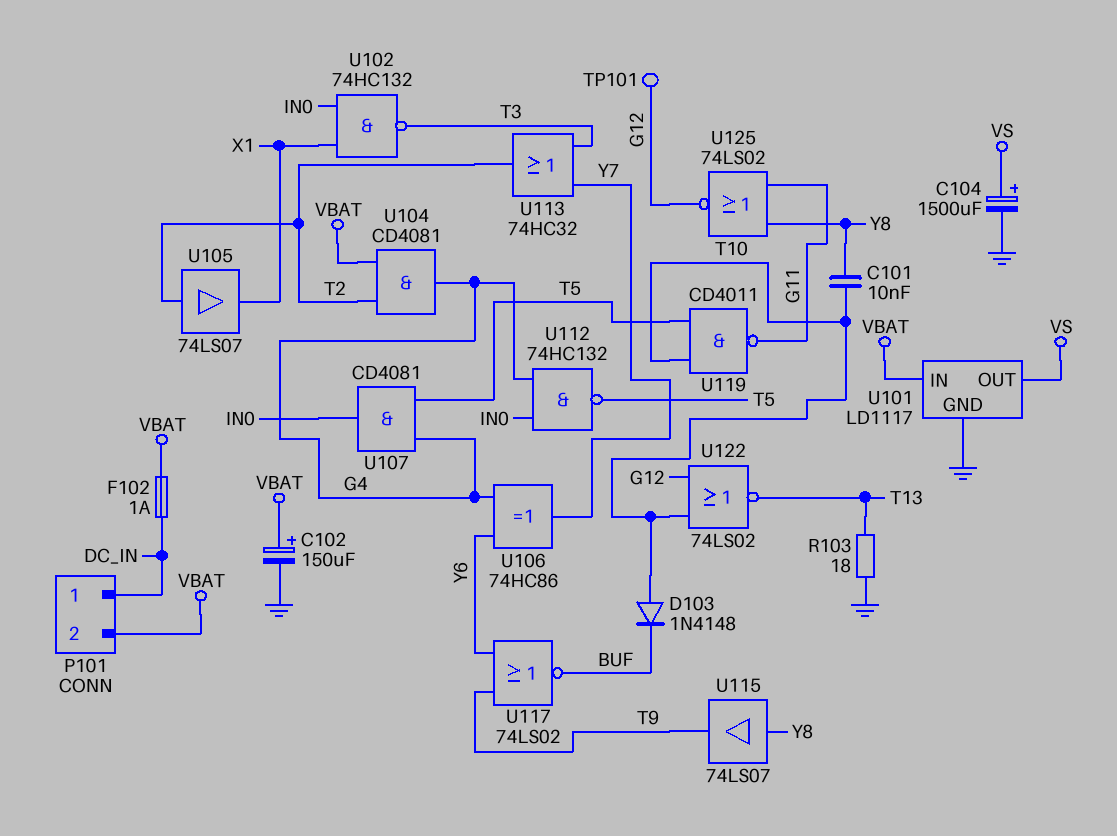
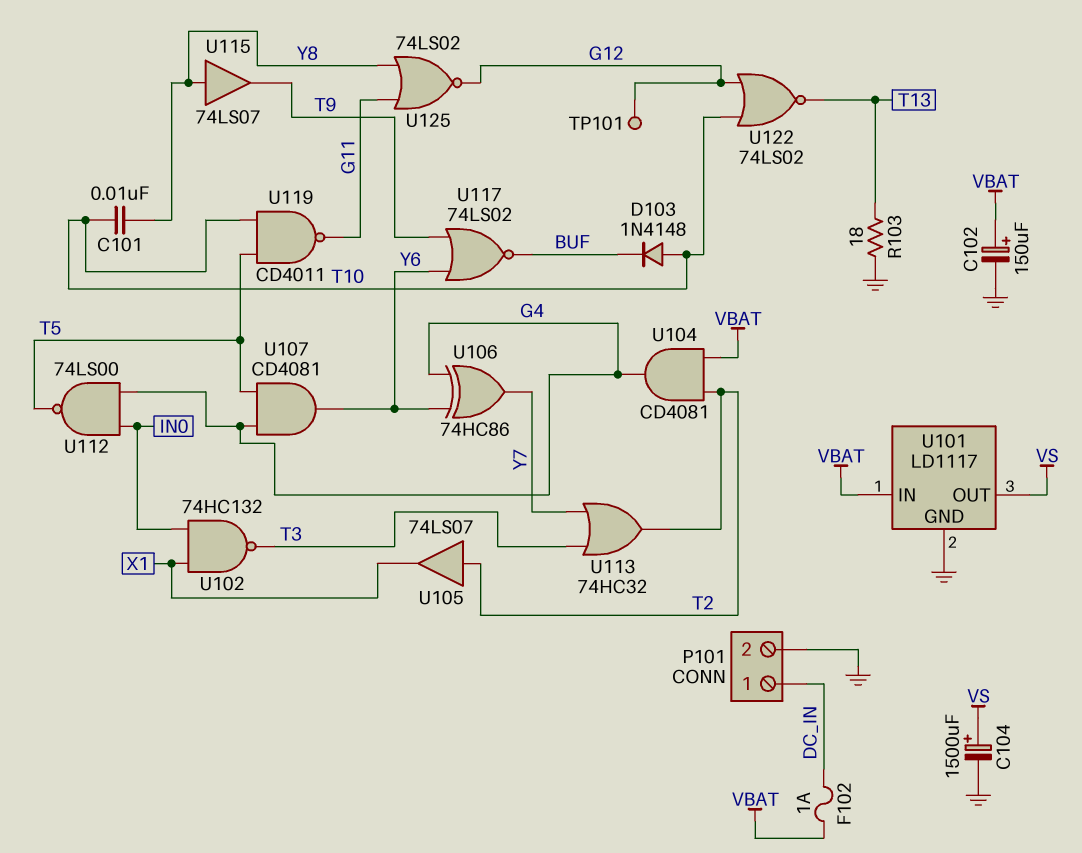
P101 pin 2: VBAT -> GND
U107: AND CD4081 (in G4, in T5, out IN0) -> AND CD4081 (in G4, in T5, out Y6)
U112: NAND 74HC132 (in G4, in IN0, out T5) -> NAND 74LS00 (in G4, in IN0, out T5)

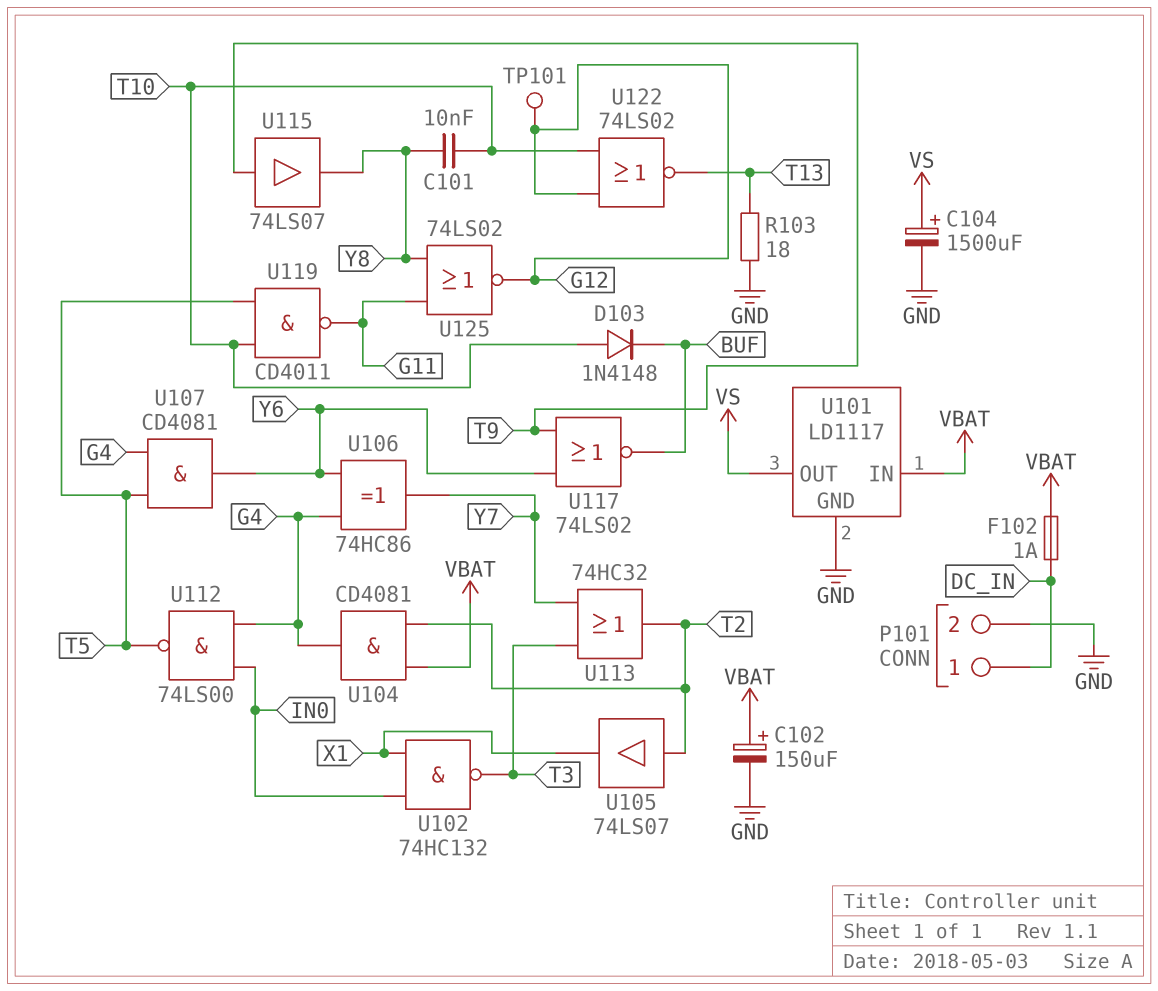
U115: buffer 74LS07 (in Y8, out T9) -> buffer 74LS07 (in T9, out Y8)

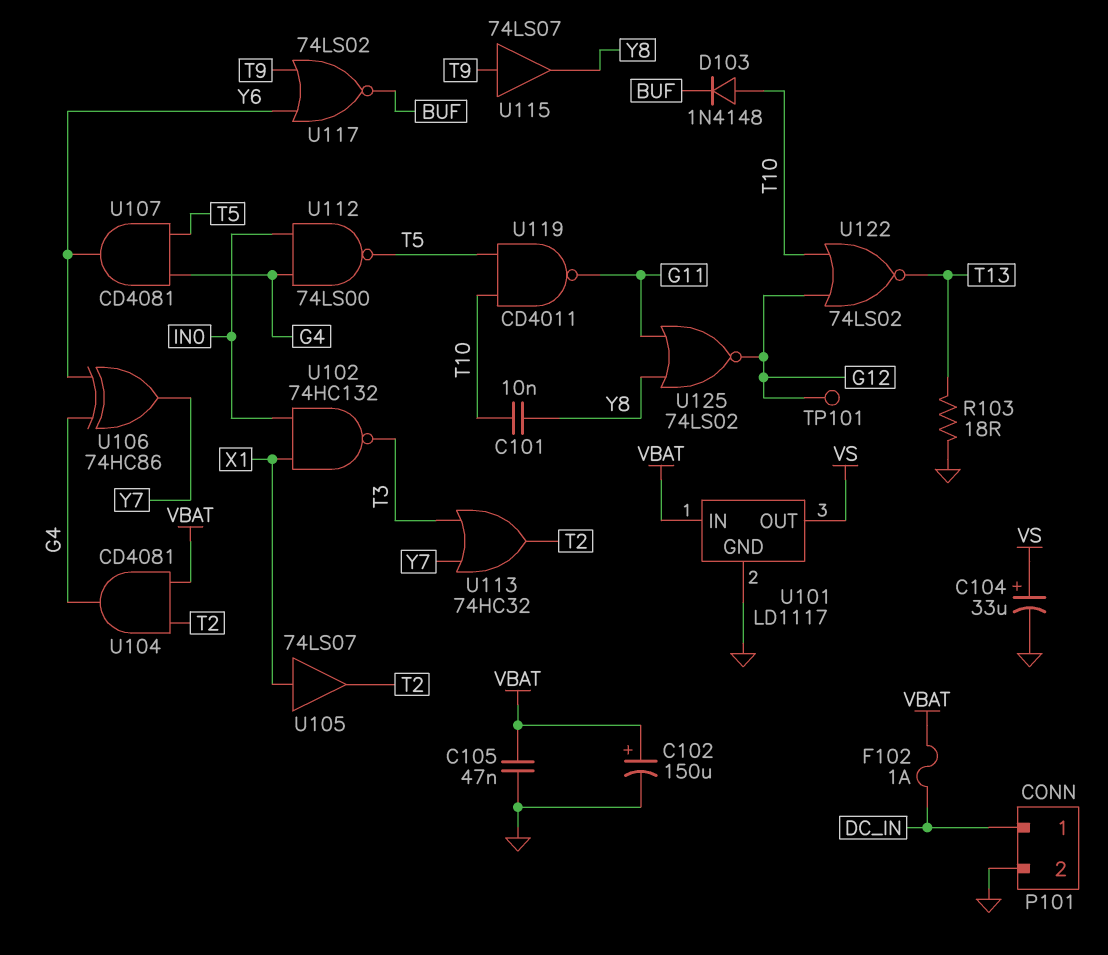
C104: 1500uF (plus VS, minus GND) -> 33uF (plus VS, minus GND)
C105: none -> 47nF (GND, VBAT)
U105: buffer 74LS07 (in T2, out X1) -> buffer 74LS07 (in X1, out T2)

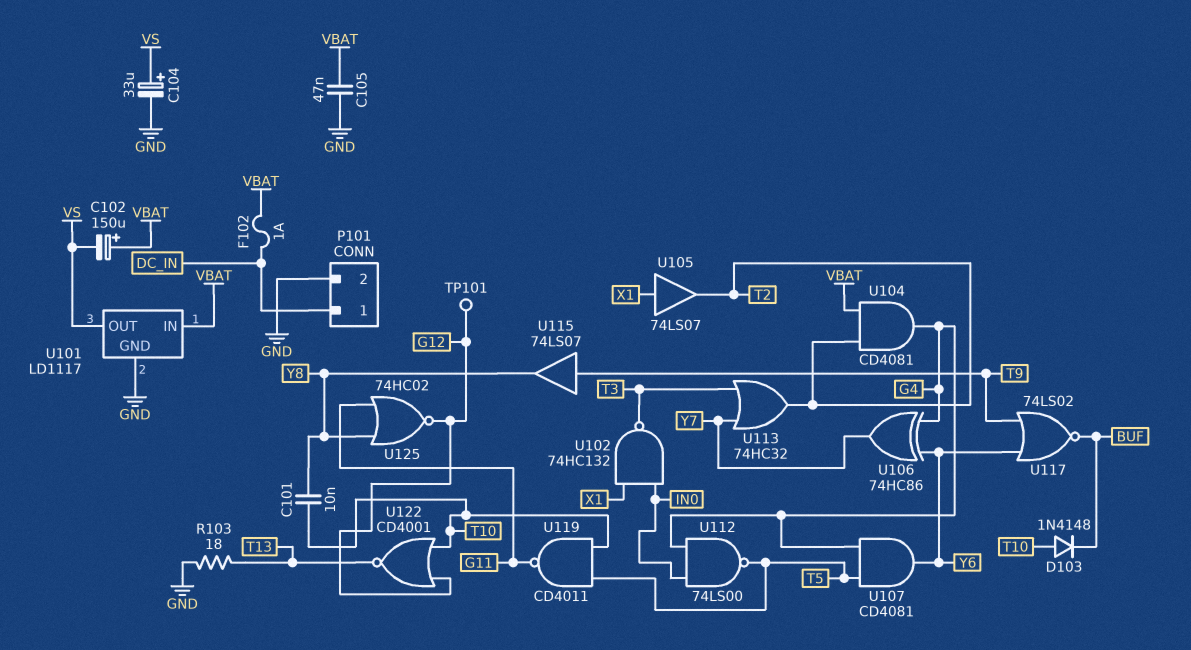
C102: 150uF (plus VBAT, minus GND) -> 150uF (plus VBAT, minus VS)
U122: NOR 74LS02 (in G12, in T10, out T13) -> NOR CD4001 (in G12, in T10, out T13)
U125: NOR 74LS02 (in G11, in Y8, out G12) -> NOR 74HC02 (in G11, in Y8, out G12)

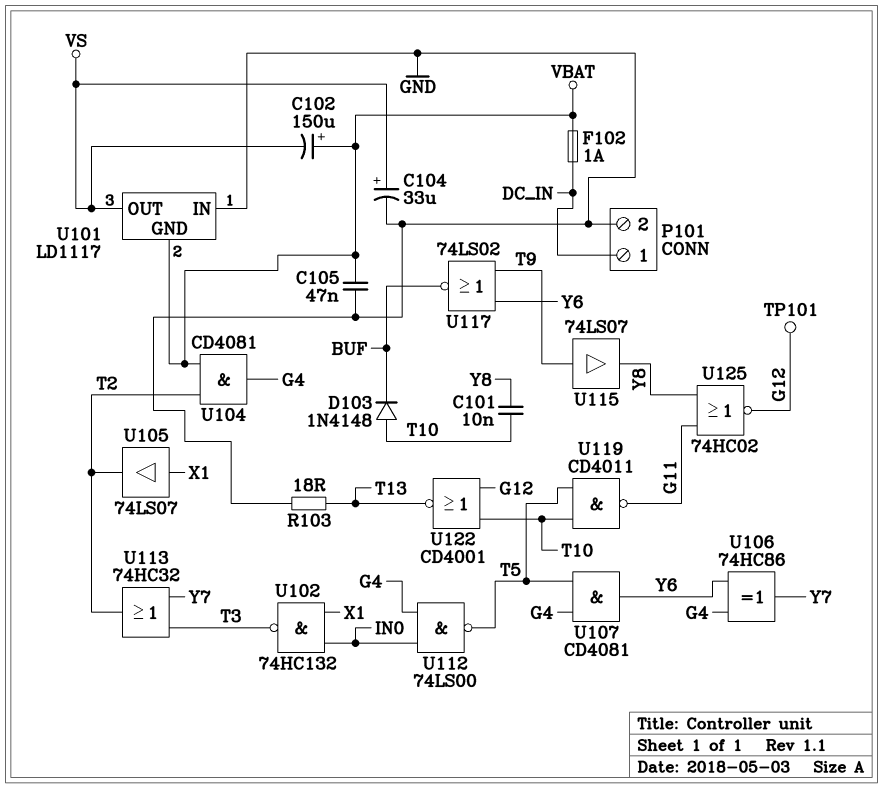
U101 pin GND: GND -> VBAT
U101 pin IN: VBAT -> GND

